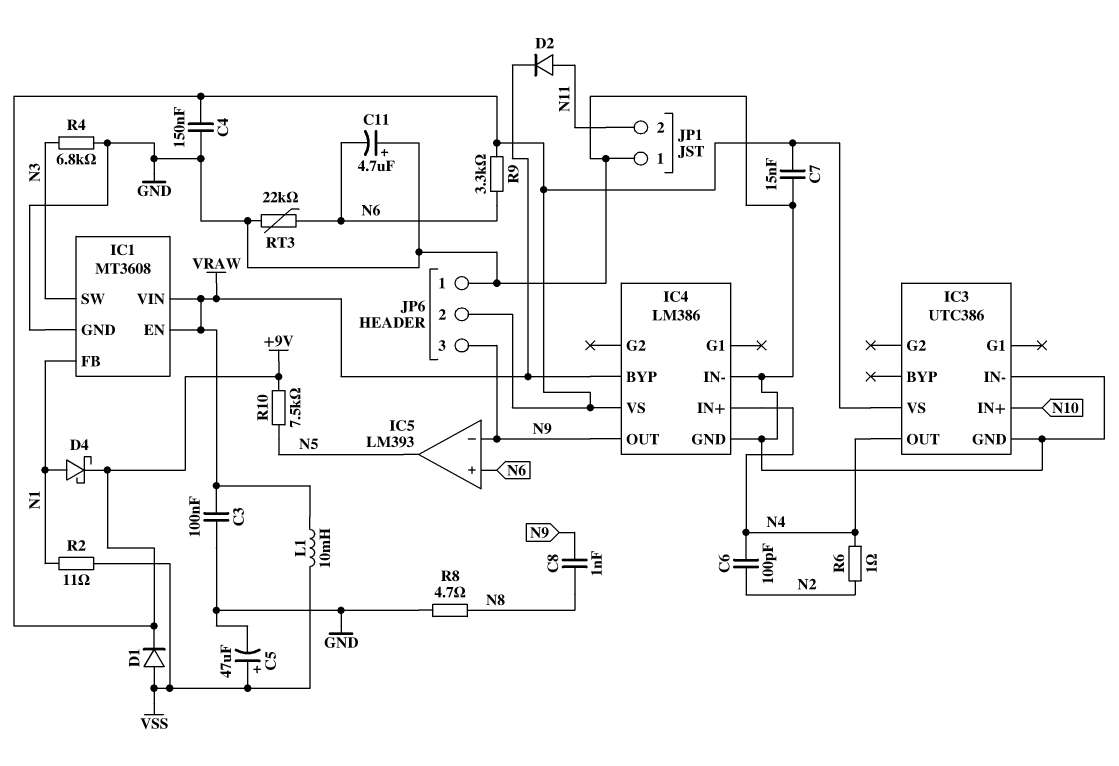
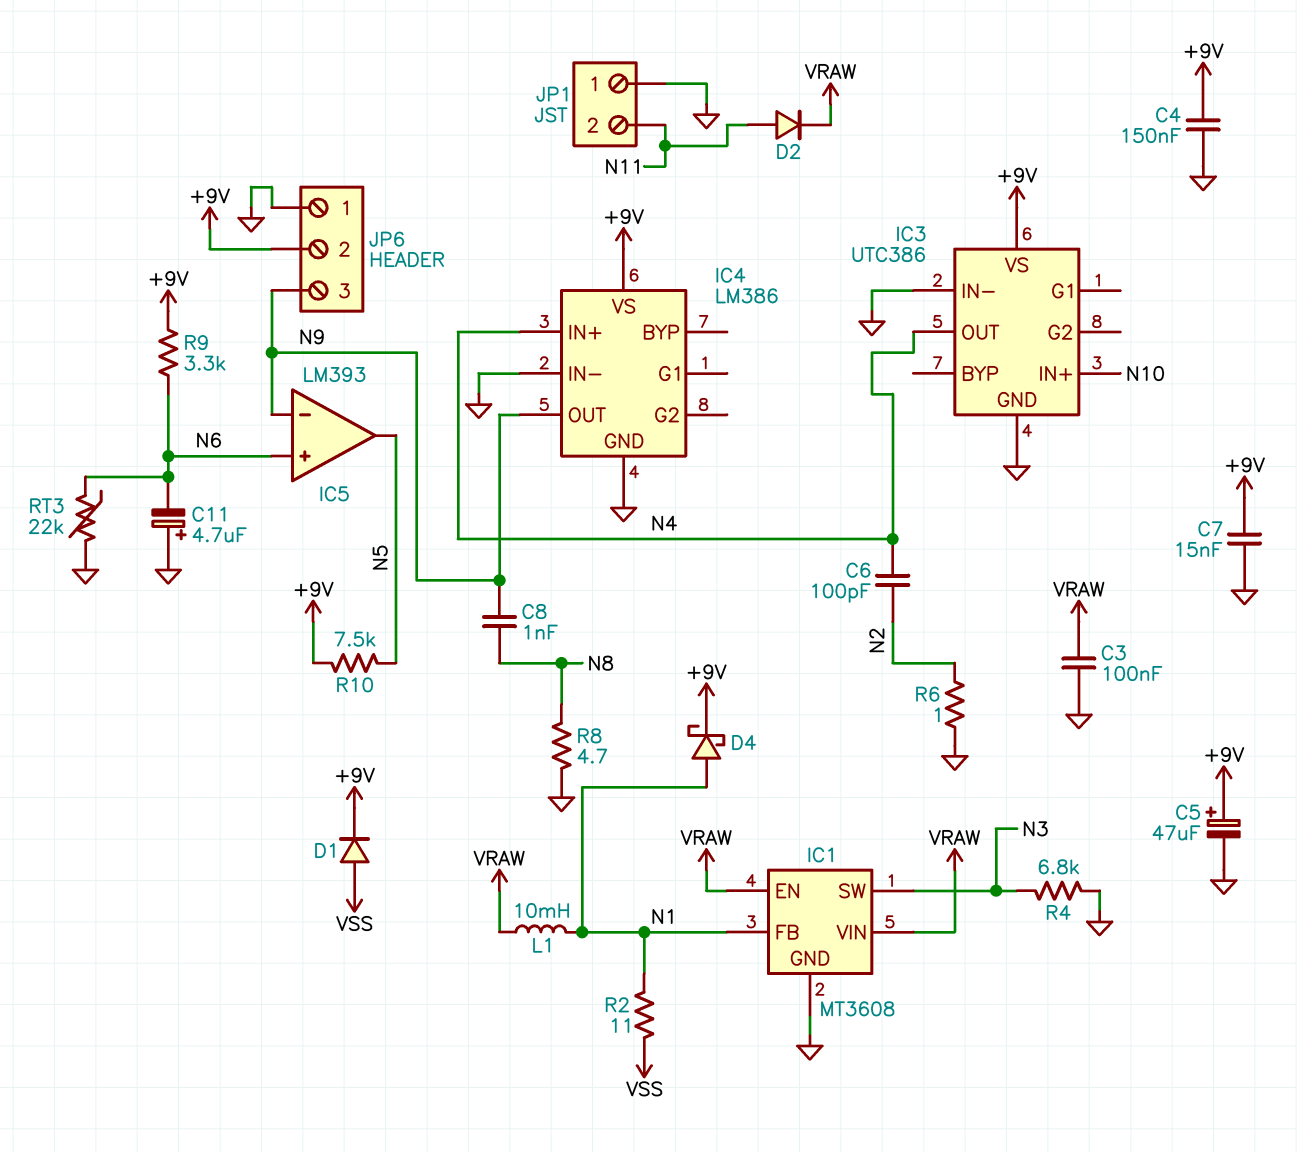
C5: 47uF (plus VSS, minus GND) -> 47uF (plus +9V, minus GND)
IC4 pin BYP: VRAW -> none
L1: 10mH (VRAW, VSS) -> 10mH (N1, VRAW)
R6: 1 (N2, N4) -> 1 (GND, N2)

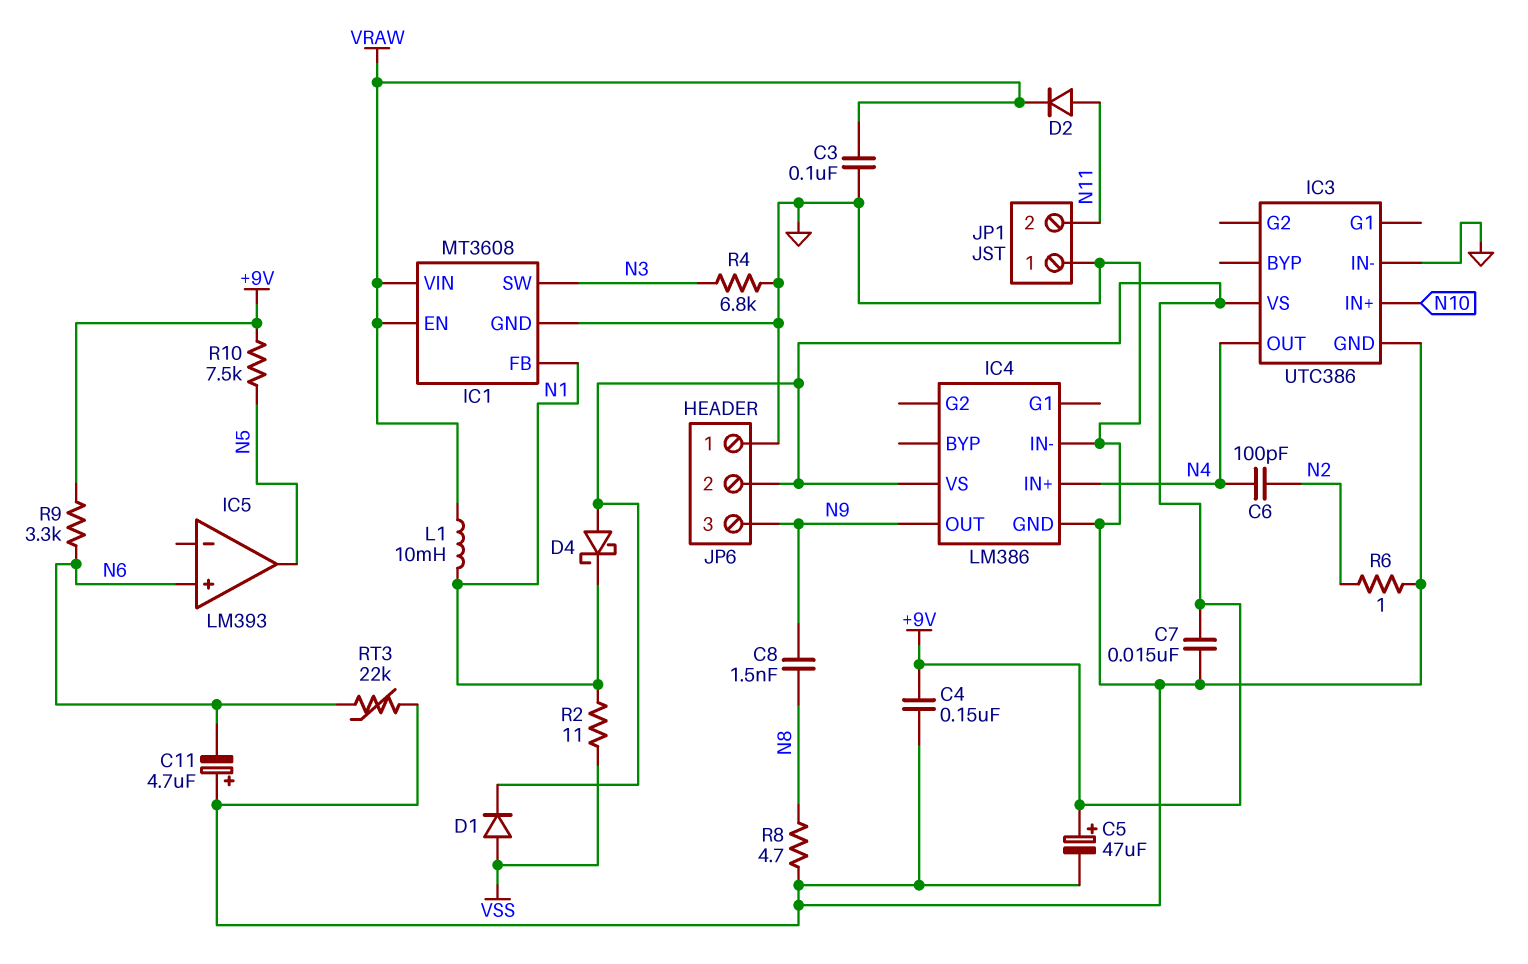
C8: 1nF (N8, N9) -> 1.5nF (N8, N9)
D4: schottky (A N1, K +9V) -> schottky (A +9V, K N1)
IC5 pin in-: N9 -> none

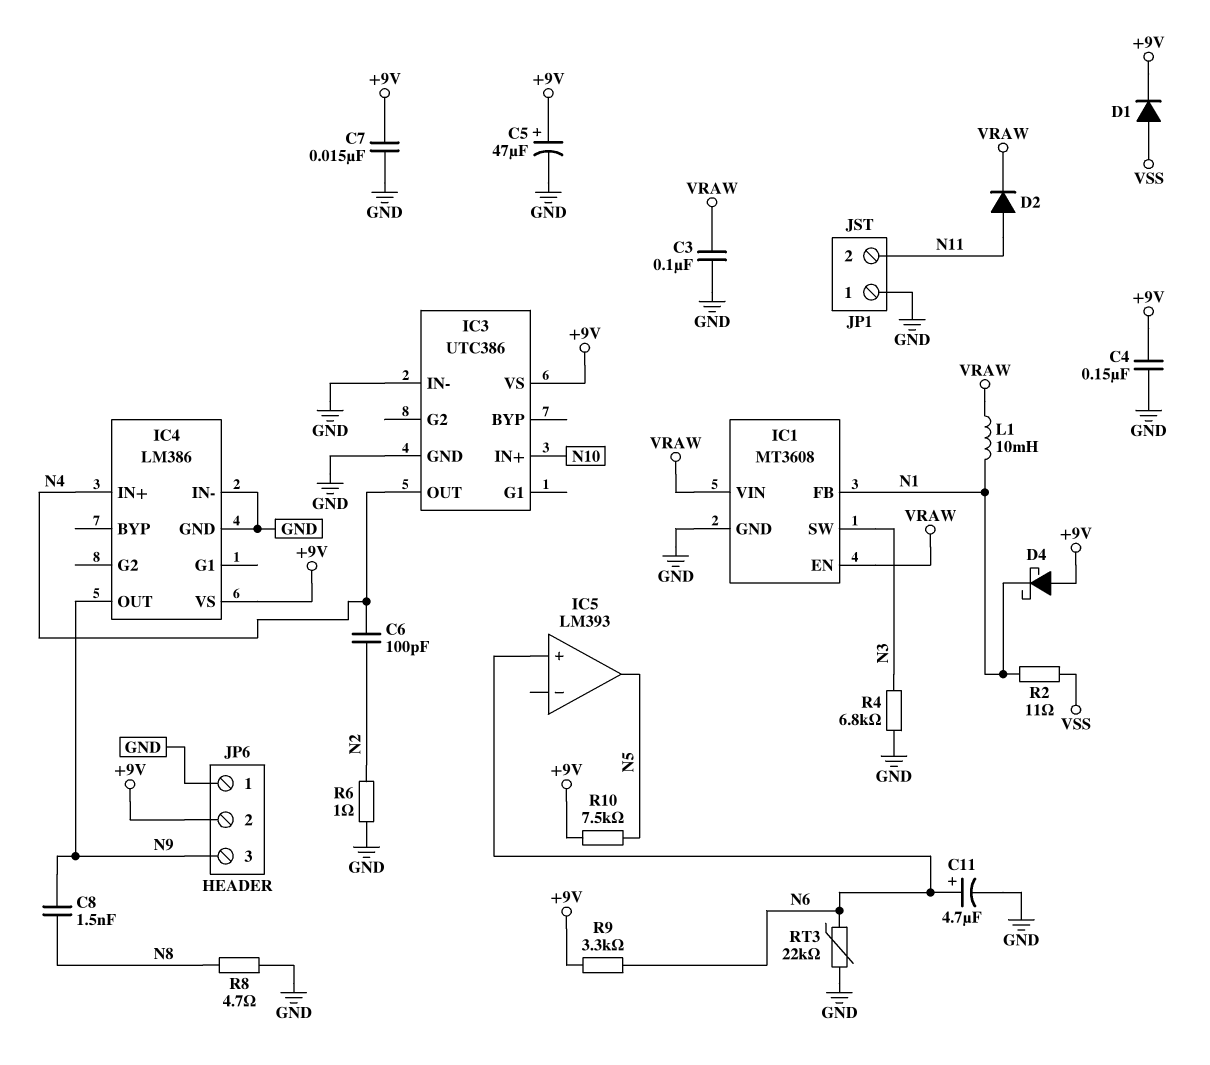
C11: 4.7uF (plus GND, minus N6) -> 4.7uF (plus N6, minus GND)

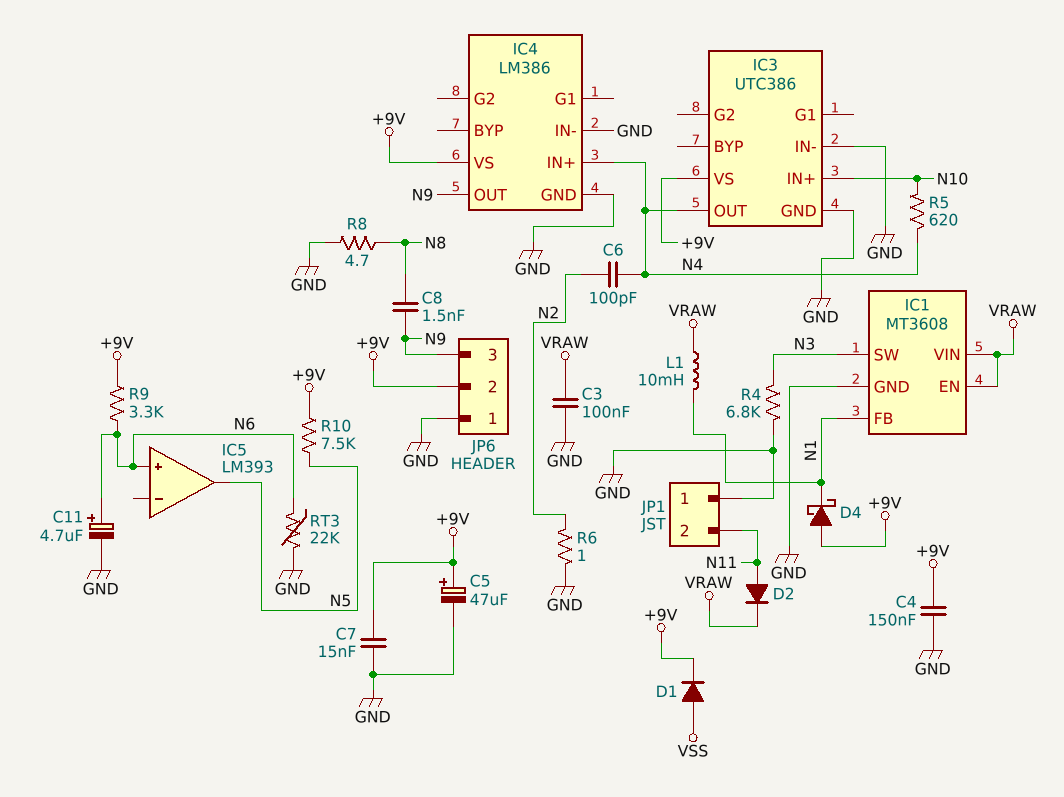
R2: 11 (N1, VSS) -> none
R5: none -> 620 (N4, N10)

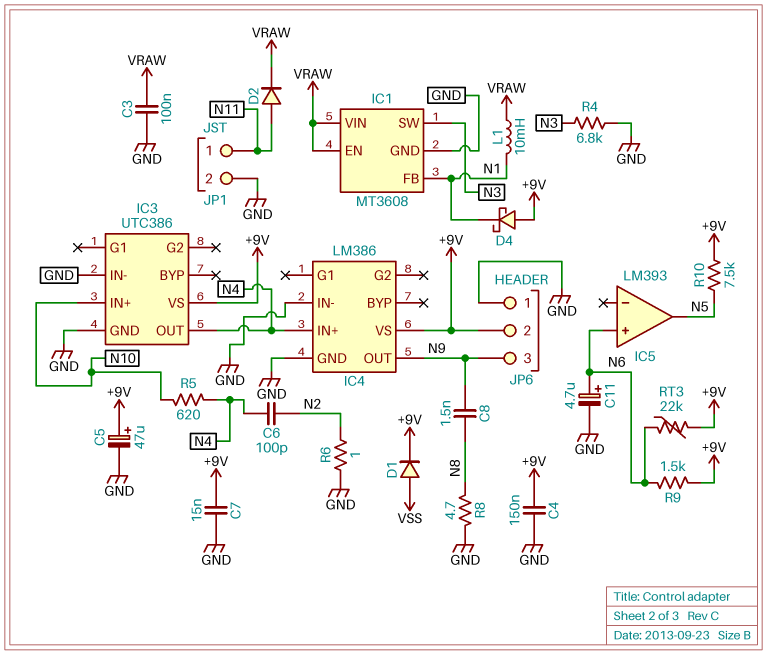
JP1 pin 1: GND -> N11
JP1 pin 2: N11 -> GND
R9: 3.3k (+9V, N6) -> 1.5k (+9V, N6)
RT3: 22k (GND, N6) -> 22k (+9V, N6)

